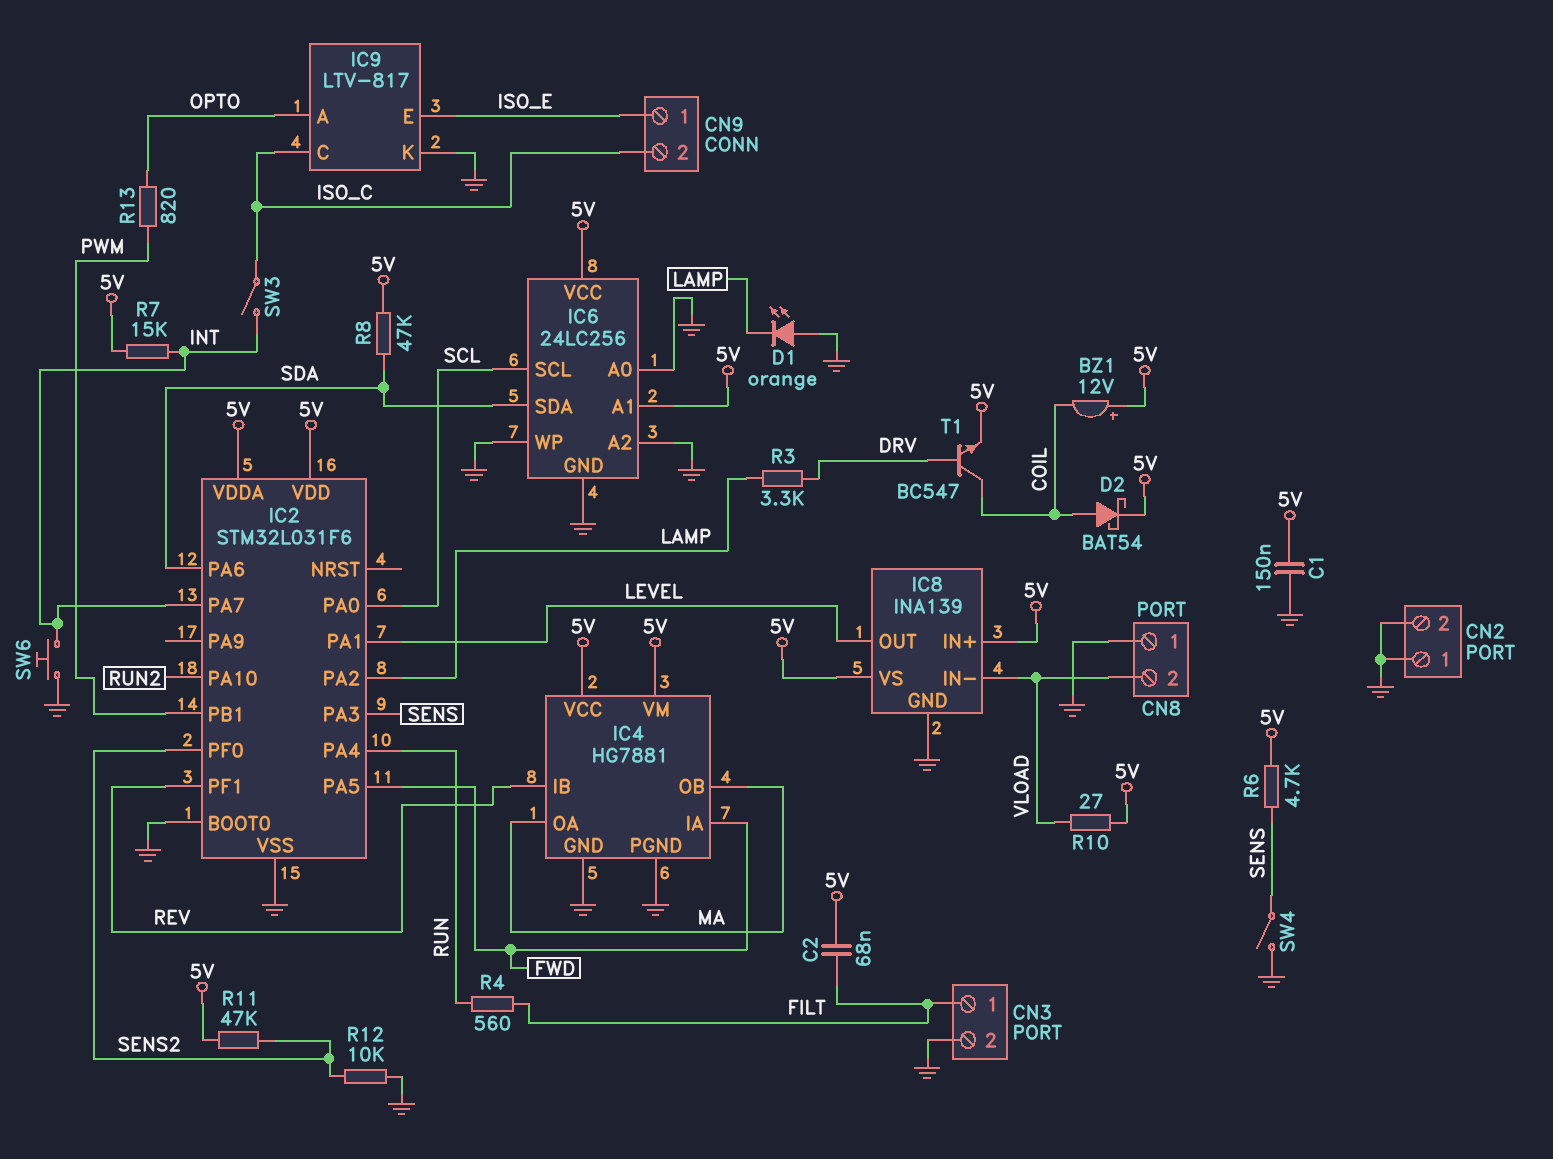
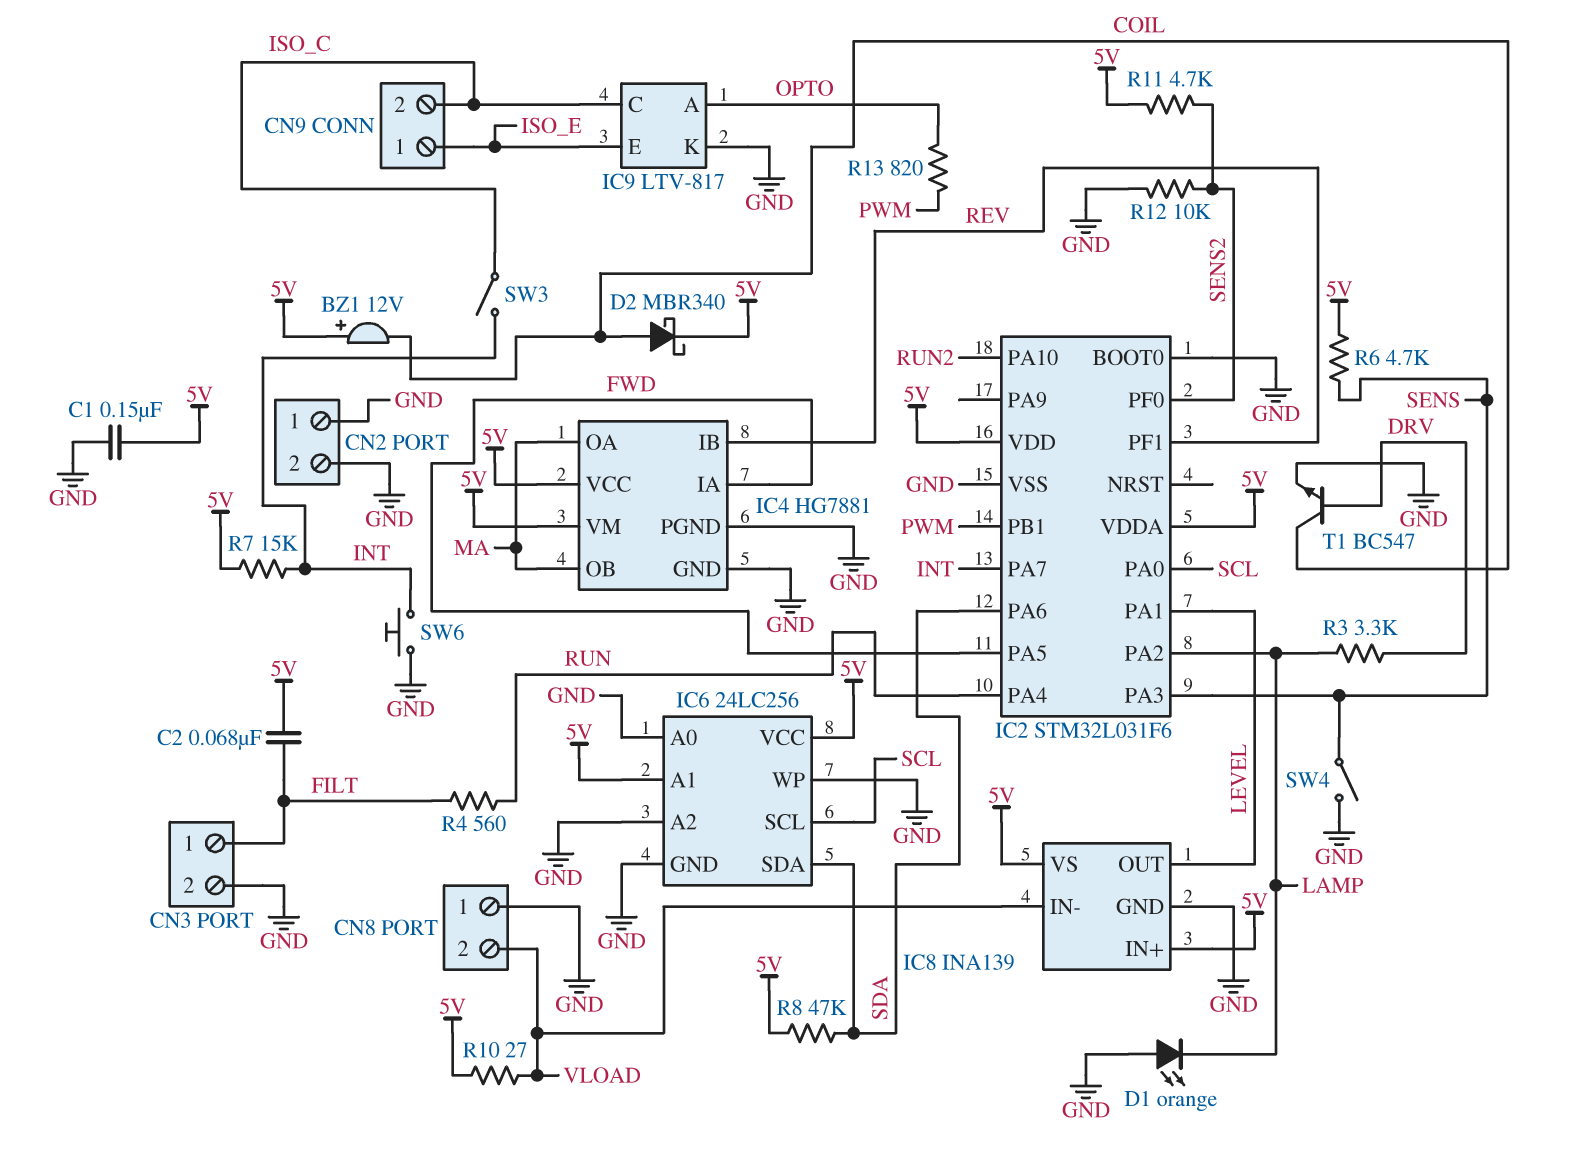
D2: schottky BAT54 (A COIL, K 5V) -> schottky MBR340 (A COIL, K 5V)
R11: 47k (5V, SENS2) -> 4.7k (5V, SENS2)
T1: NPN BC547 (B DRV, C COIL, E 5V) -> NPN BC547 (B DRV, C COIL, E GND)

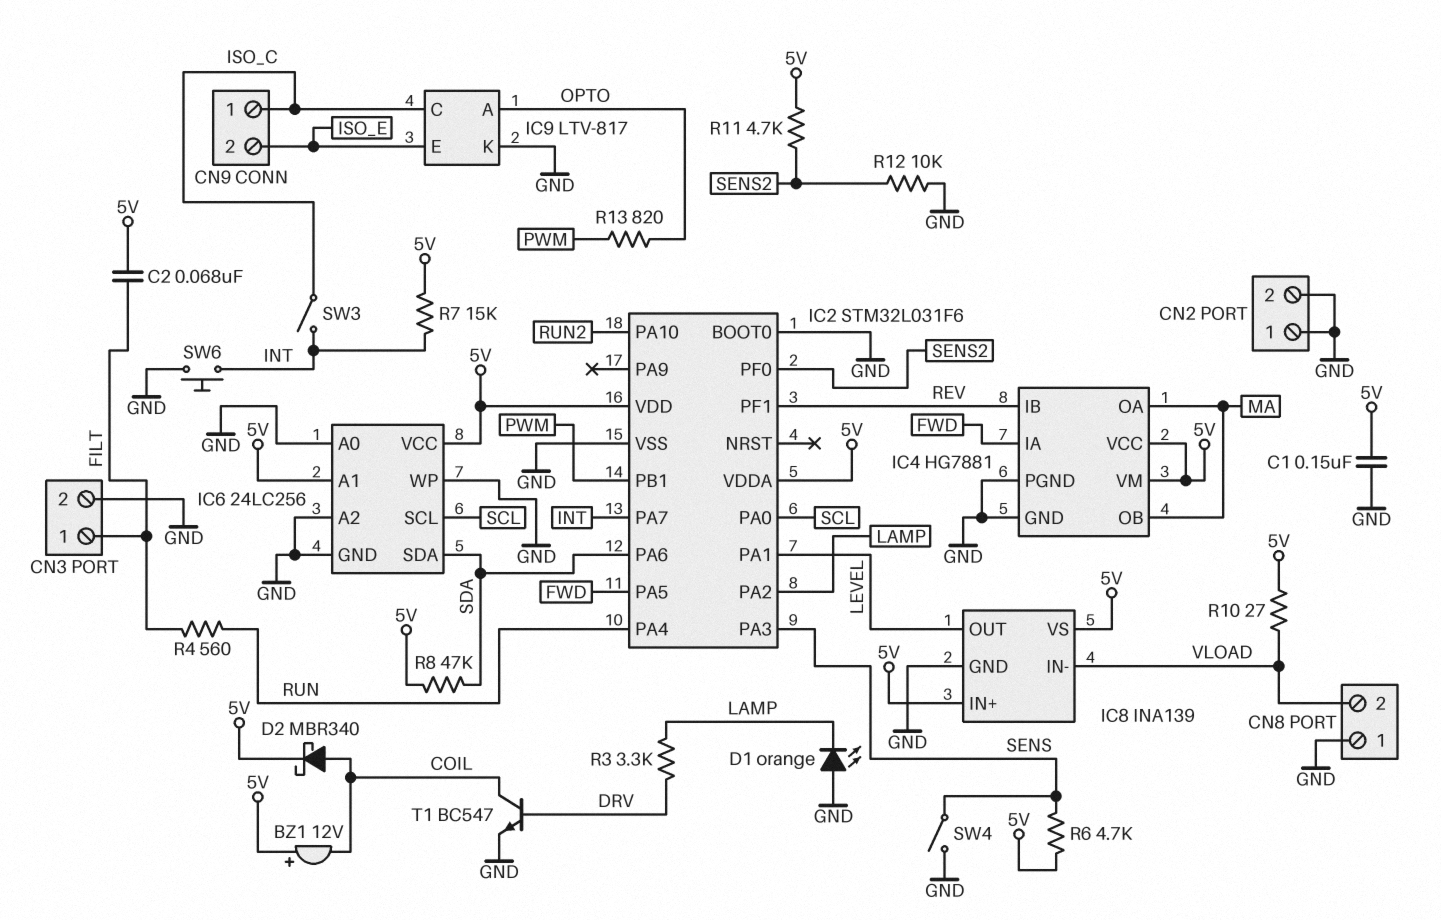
CN9 pin 1: ISO_E -> ISO_C
CN9 pin 2: ISO_C -> ISO_E

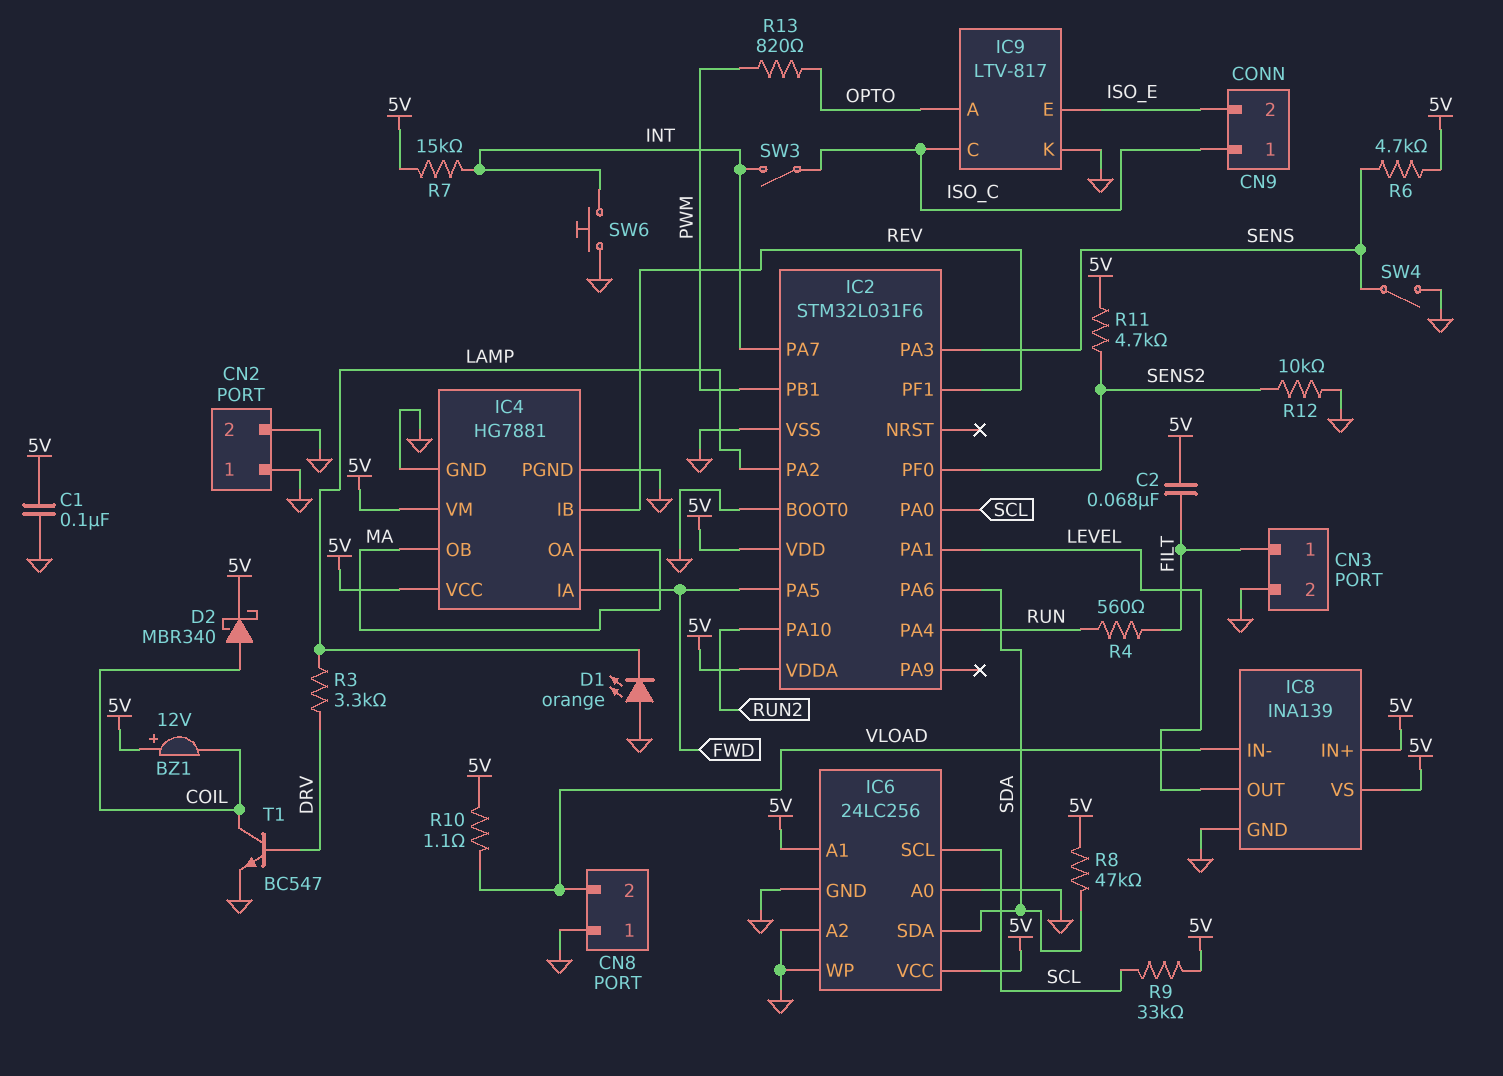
C1: 150nF (5V, GND) -> 100nF (5V, GND)
R9: none -> 33k (5V, SCL)
R10: 27 (5V, VLOAD) -> 1.1 (5V, VLOAD)

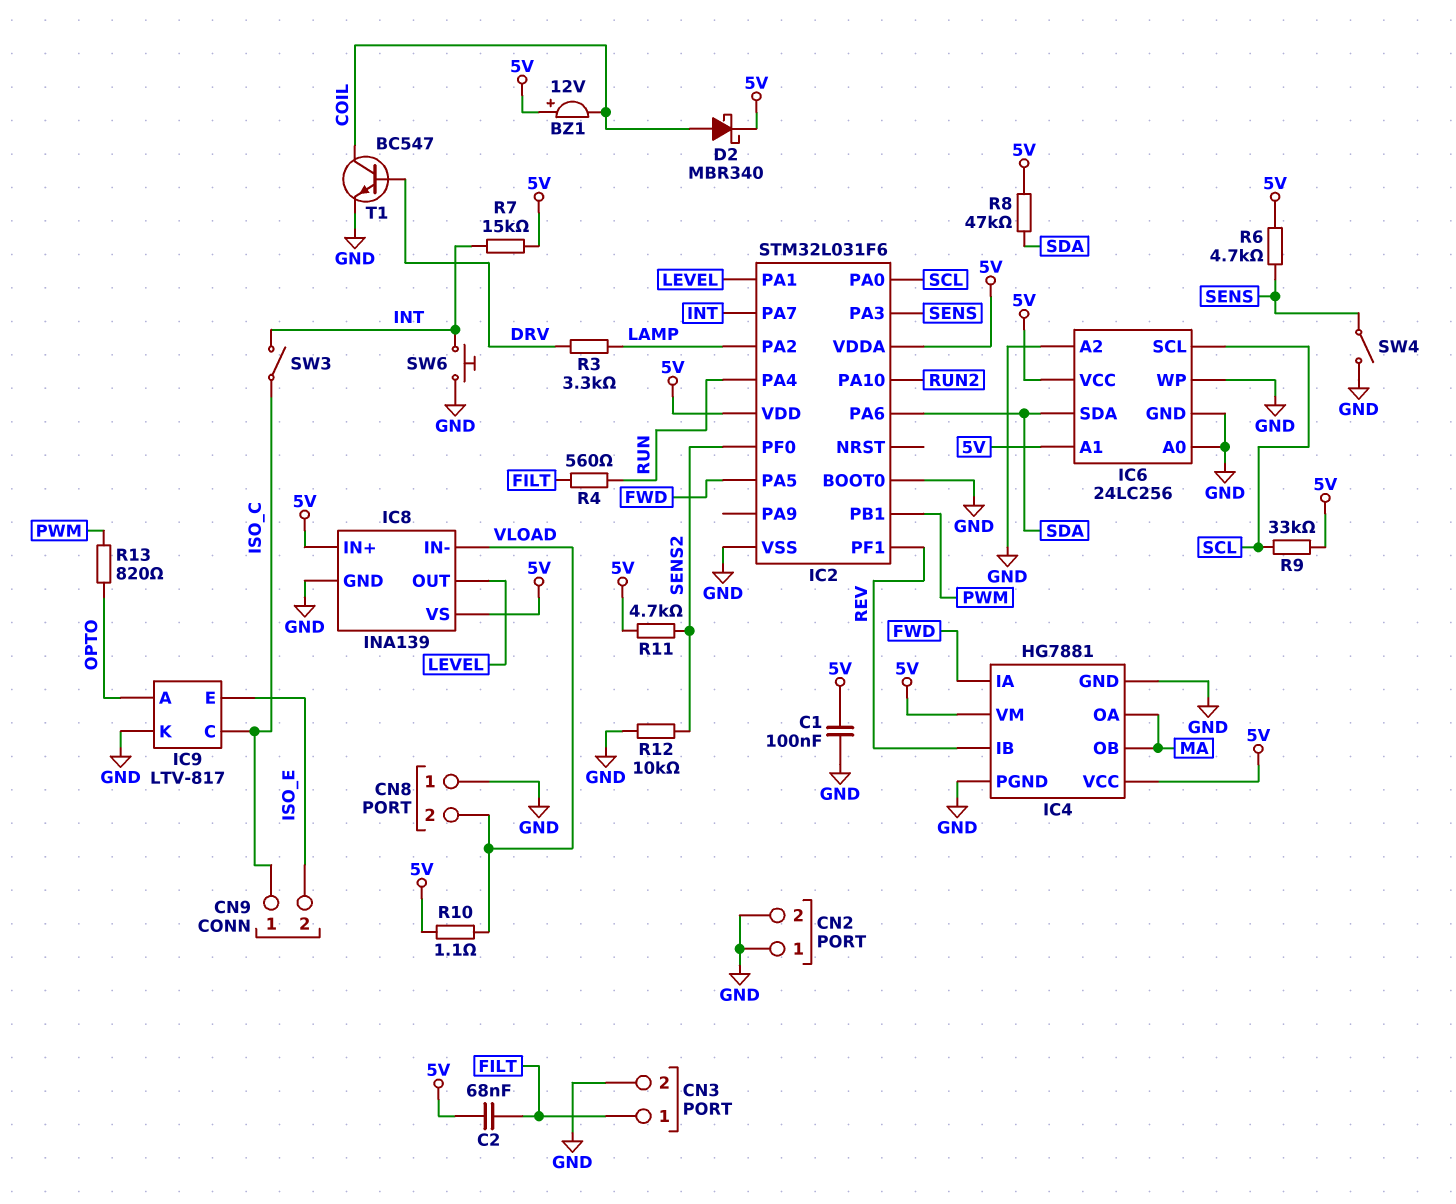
D1: LED orange (A GND, K LAMP) -> none

